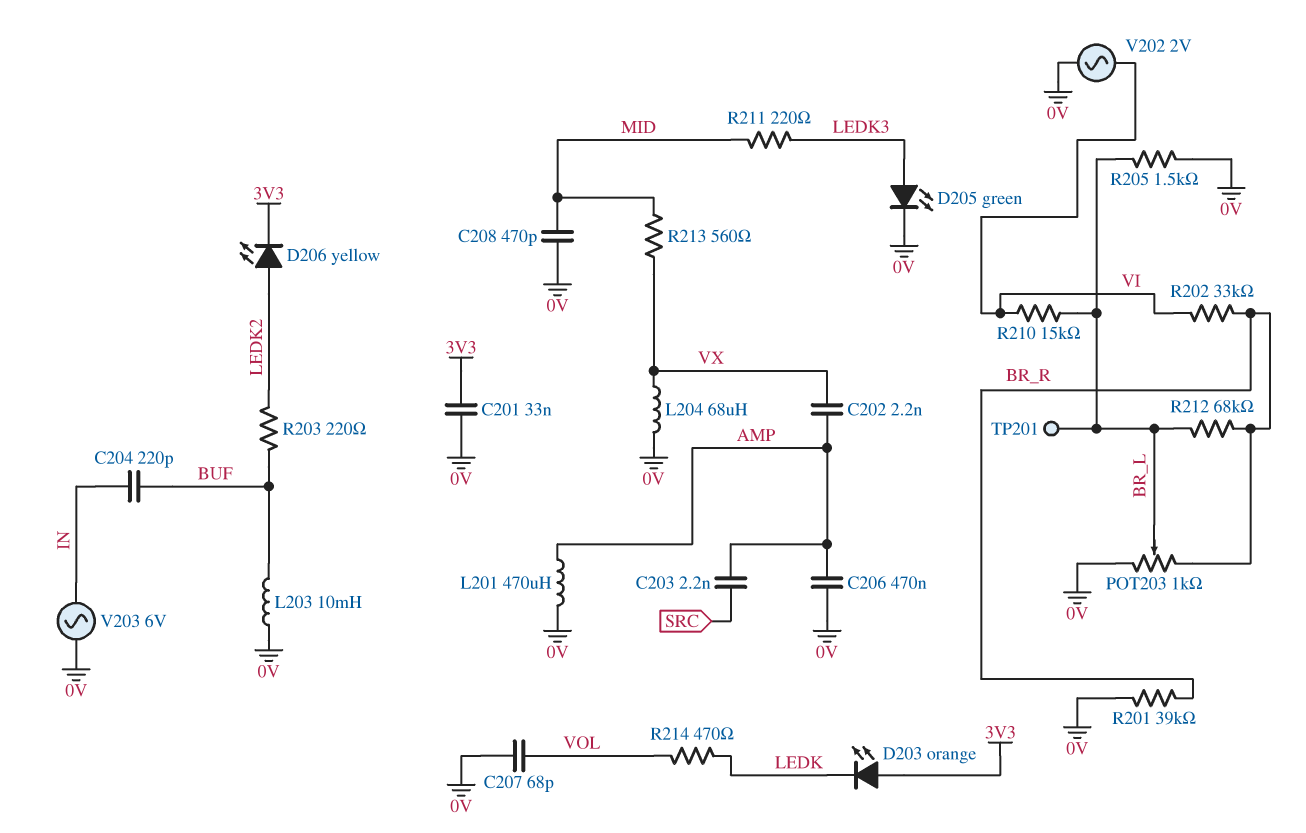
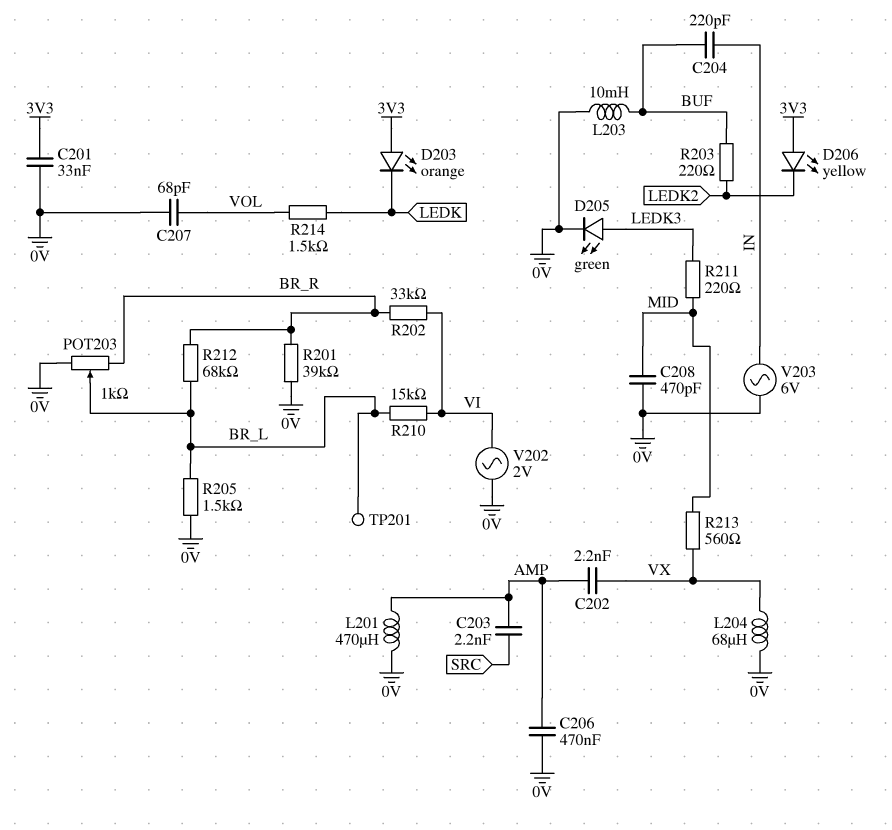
D206: LED yellow (A LEDK2, K 3V3) -> LED yellow (A 3V3, K LEDK2)
R214: 470 (LEDK, VOL) -> 1.5k (LEDK, VOL)

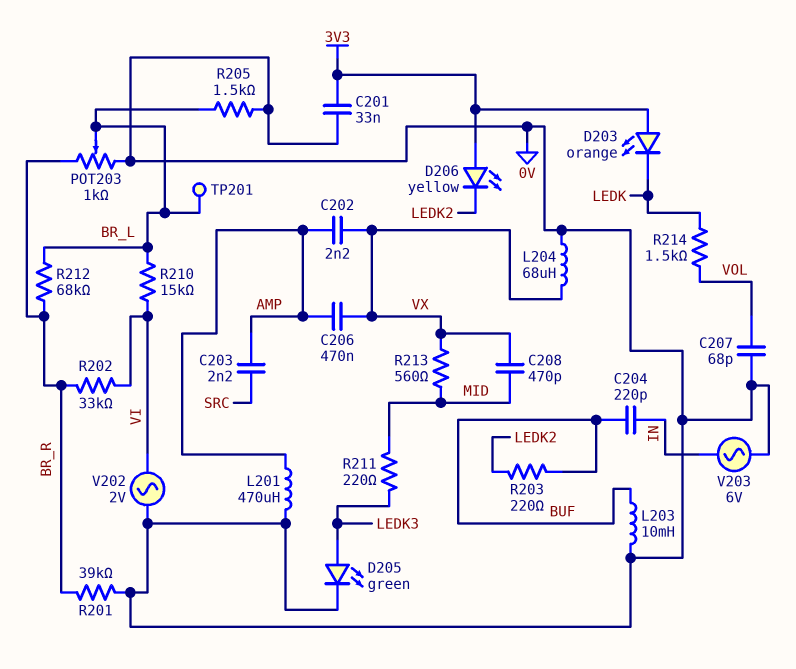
C206: 470nF (0V, AMP) -> 470nF (AMP, VX)
C208: 470pF (0V, MID) -> 470pF (MID, VX)

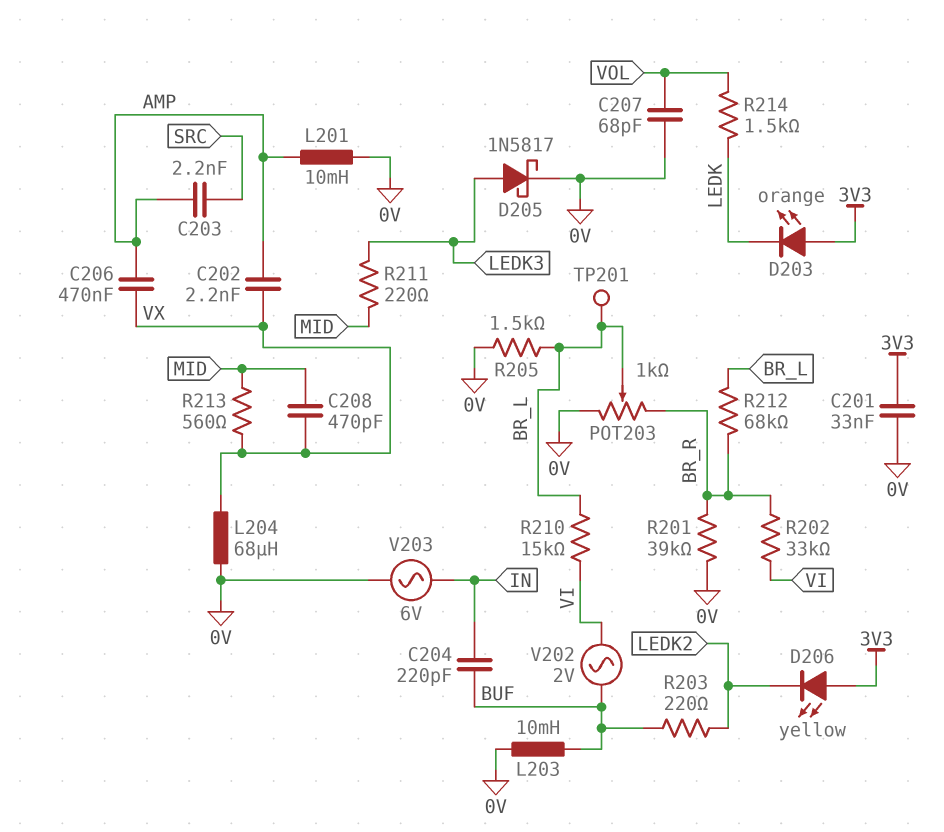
D205: LED green (A LEDK3, K 0V) -> schottky 1N5817 (A LEDK3, K 0V)
L201: 470uH (0V, AMP) -> 10mH (0V, AMP)
V202: AC 2V (0V, VI) -> AC 2V (BUF, VI)

